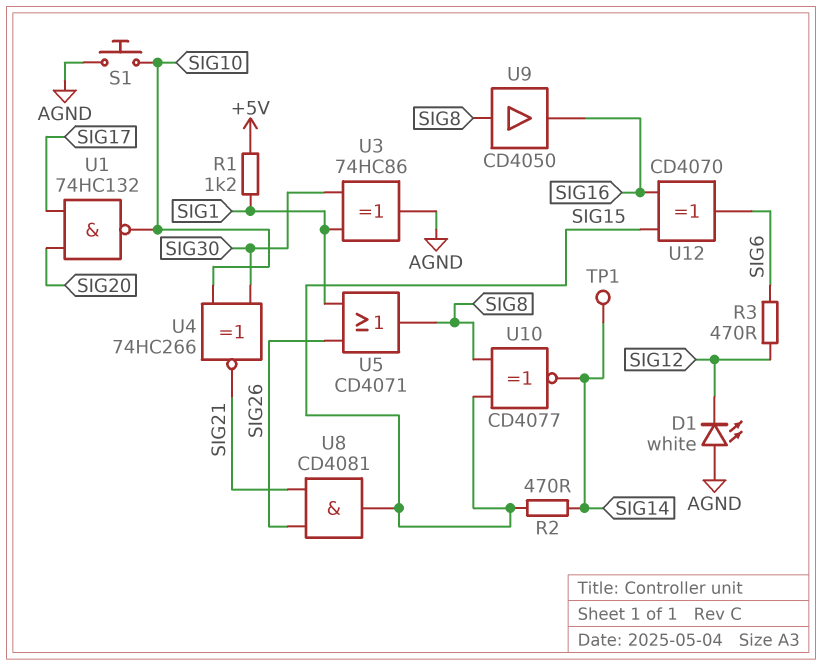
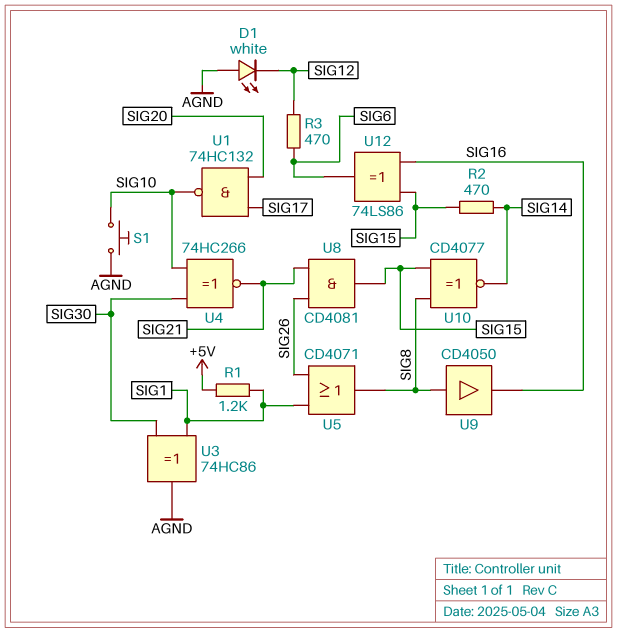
TP1: test point (SIG14) -> none
U12: XOR CD4070 (in SIG15, in SIG16, out SIG6) -> XOR 74LS86 (in SIG15, in SIG16, out SIG6)

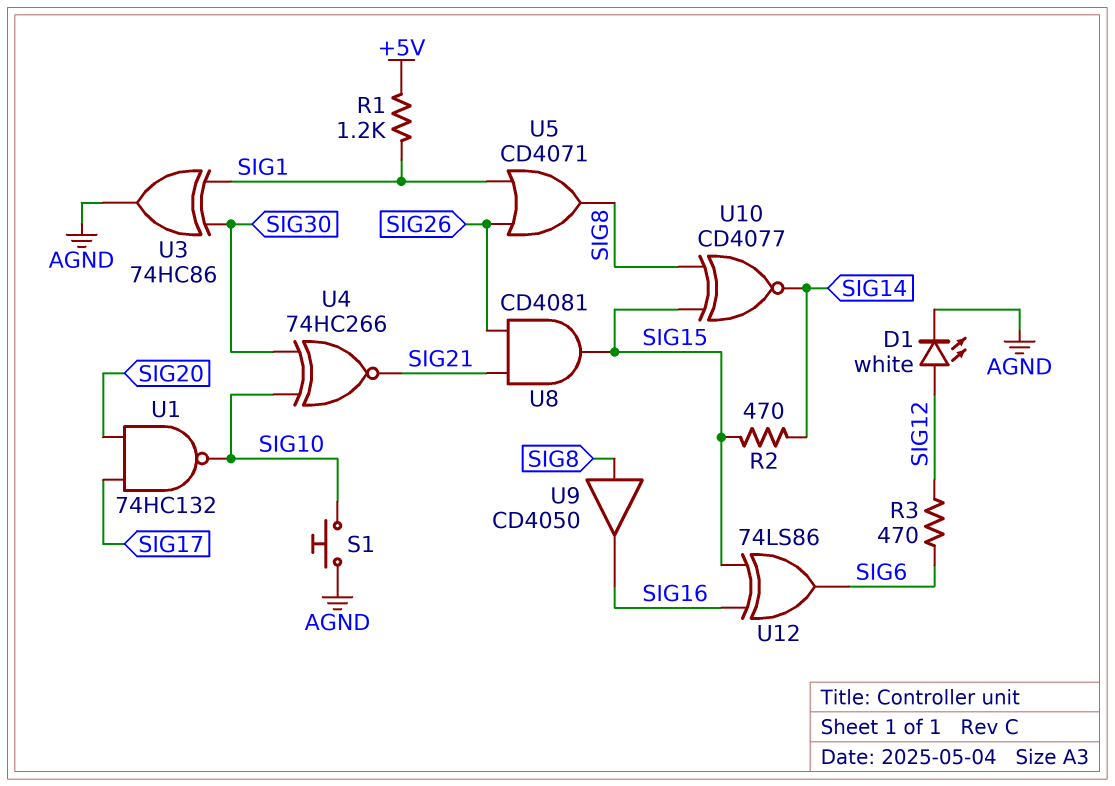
D1: LED white (A AGND, K SIG12) -> LED white (A SIG12, K AGND)

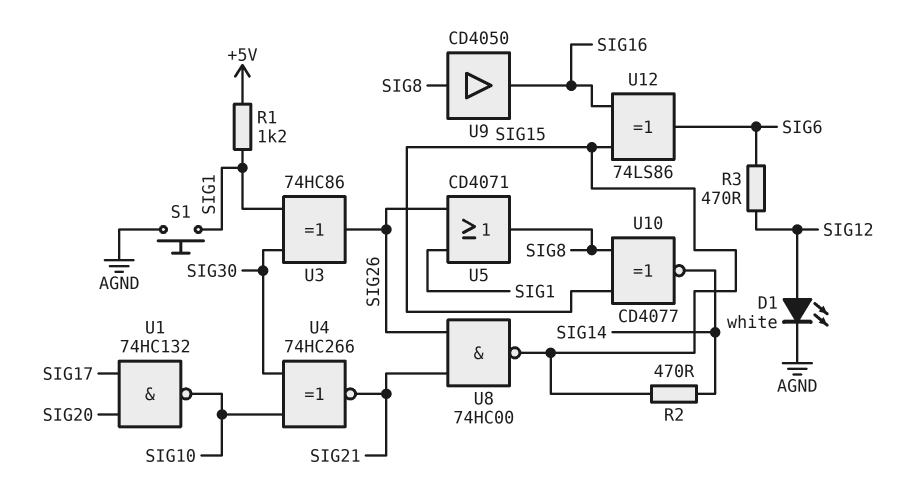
S1: button (AGND, SIG10) -> button (AGND, SIG1)
U3: XOR 74HC86 (in SIG1, in SIG30, out AGND) -> XOR 74HC86 (in SIG1, in SIG30, out SIG26)
U8: AND CD4081 (in SIG21, in SIG26, out SIG15) -> NAND 74HC00 (in SIG21, in SIG26, out SIG15)

